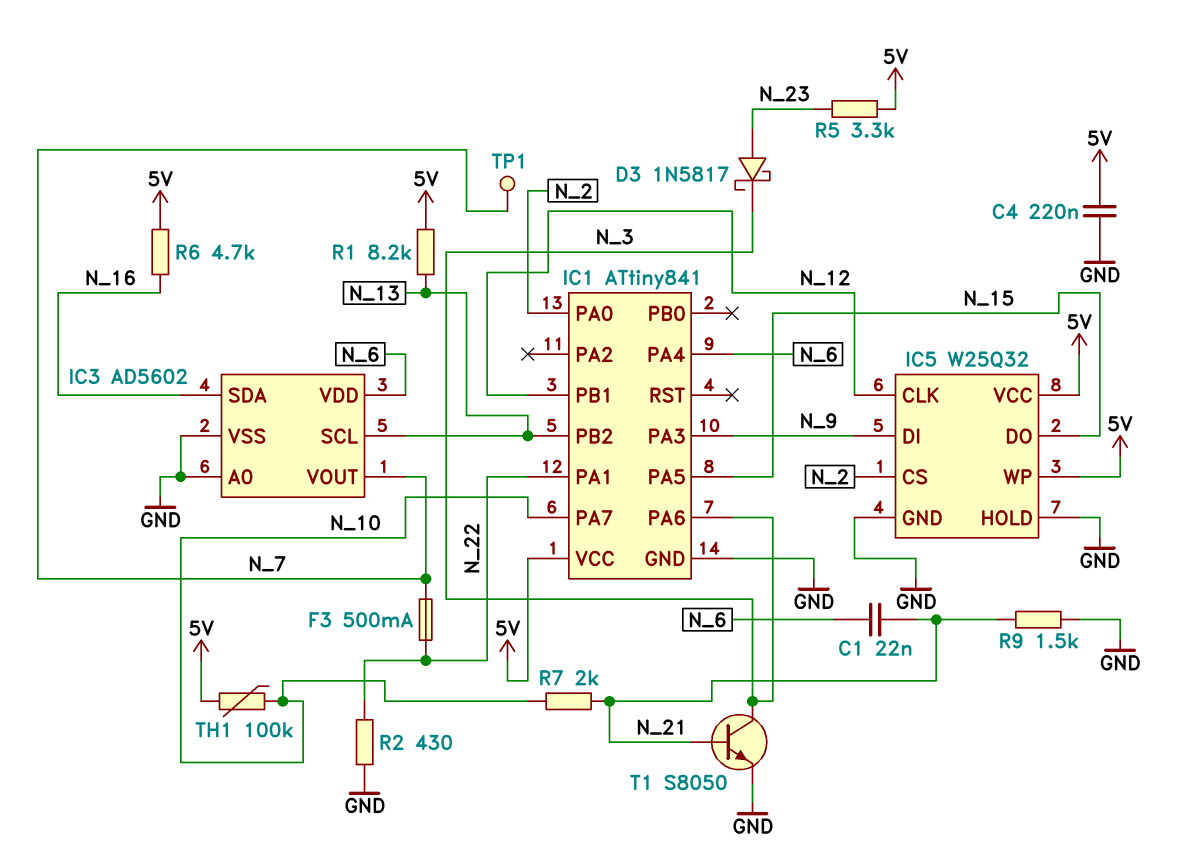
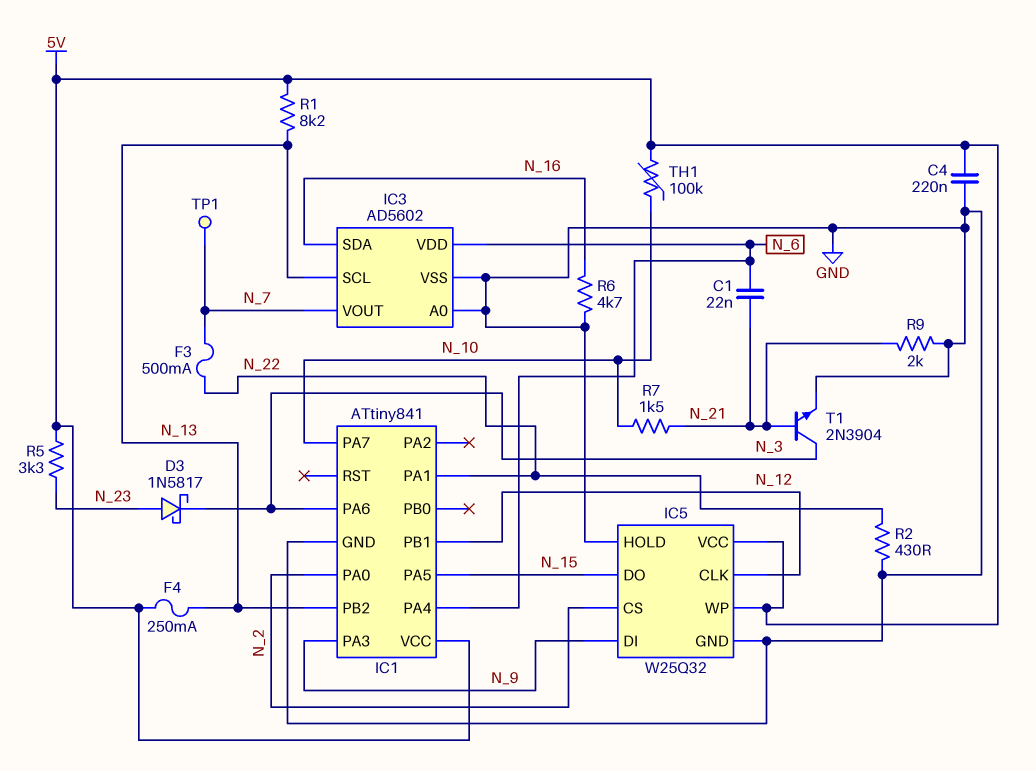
F4: none -> 250mA (5V, N_13)
R6: 4.7k (5V, N_16) -> 4.7k (GND, N_16)
R7: 2k (N_10, N_21) -> 1.5k (N_10, N_21)
R9: 1.5k (GND, N_21) -> 2k (GND, N_21)
T1: NPN S8050 (B N_21, C N_3, E GND) -> NPN 2N3904 (B N_21, C N_3, E GND)

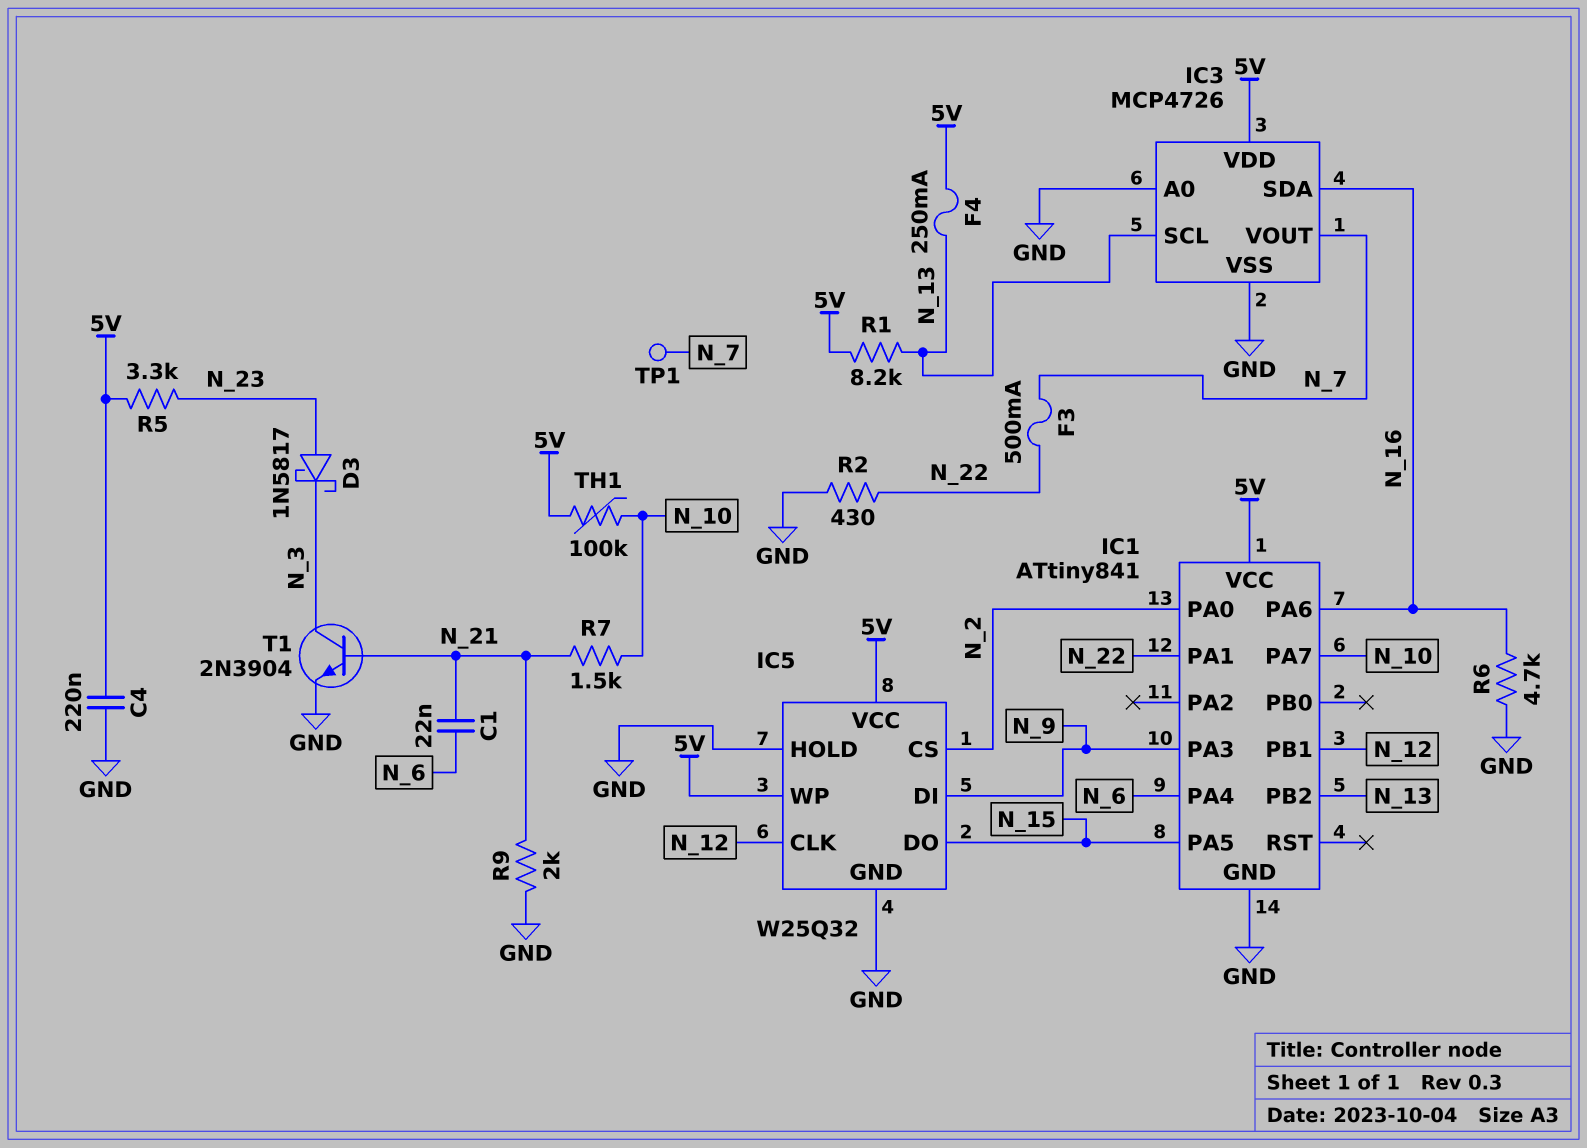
IC1 pin PA6: N_3 -> N_16
IC3: AD5602 -> MCP4726
IC3 pin VDD: N_6 -> 5V

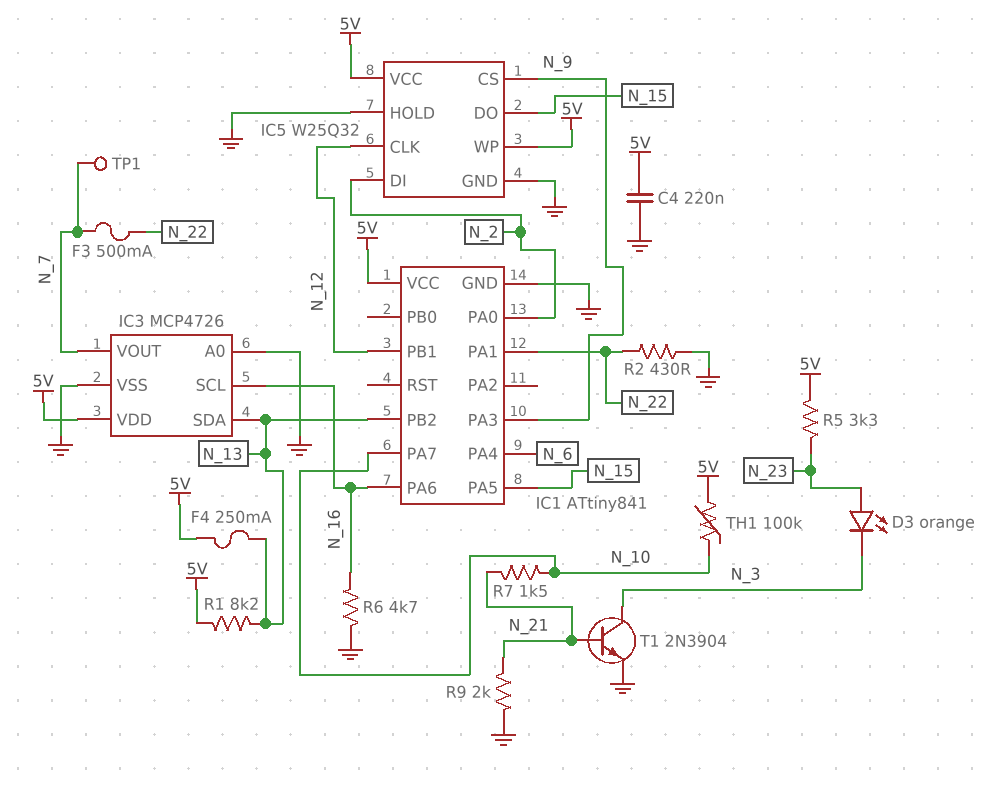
C1: 22nF (N_6, N_21) -> none
D3: schottky 1N5817 (A N_23, K N_3) -> LED orange (A N_23, K N_3)
IC3 pin SCL: N_13 -> N_16
IC3 pin SDA: N_16 -> N_13
IC5 pin CS: N_2 -> N_9
IC5 pin DI: N_9 -> N_2

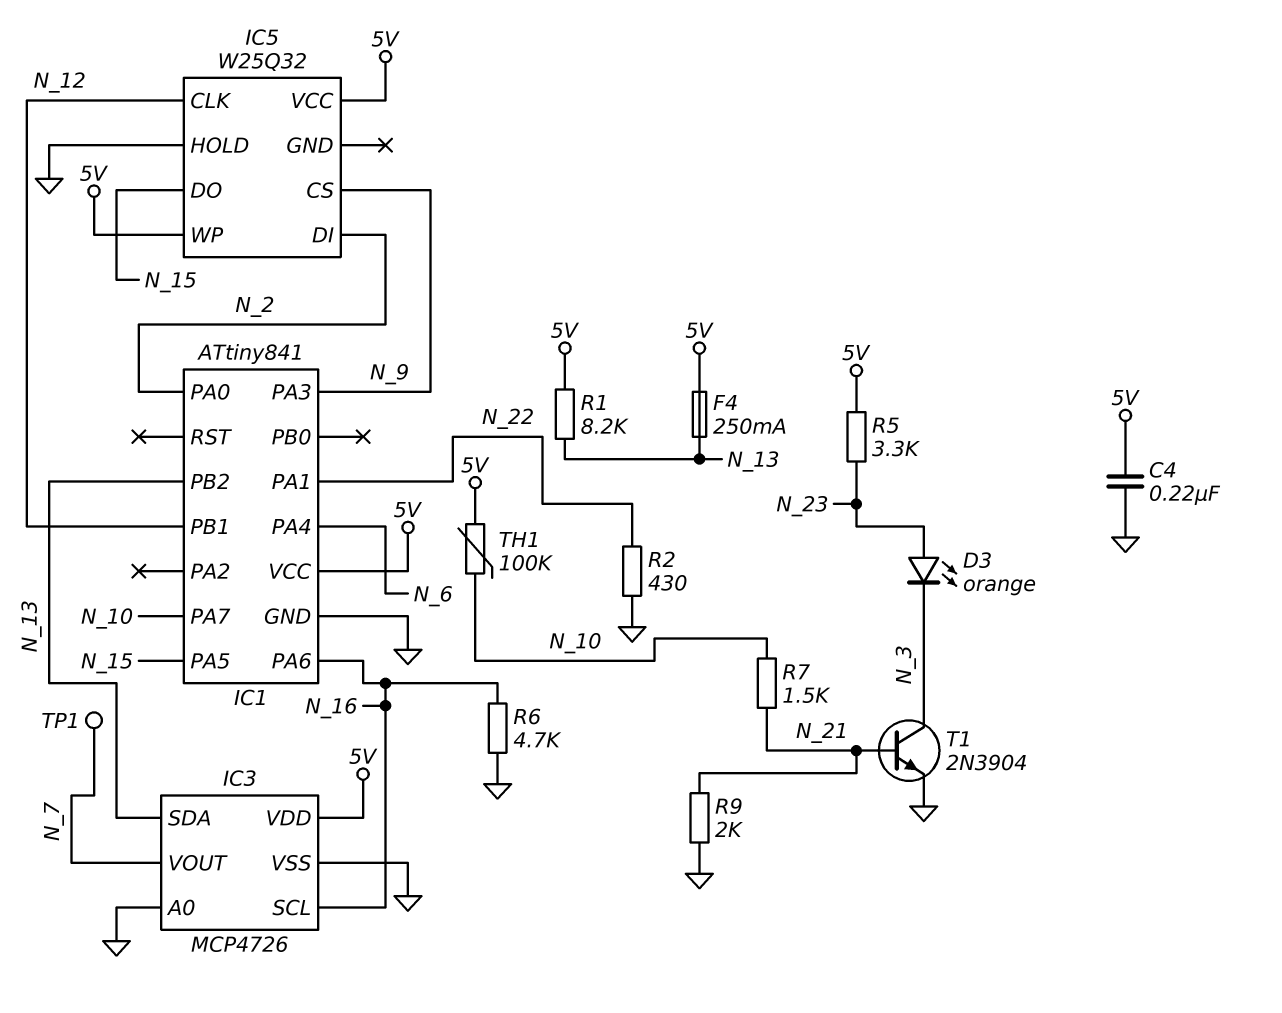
F3: 500mA (N_7, N_22) -> none
IC5 pin GND: GND -> none

